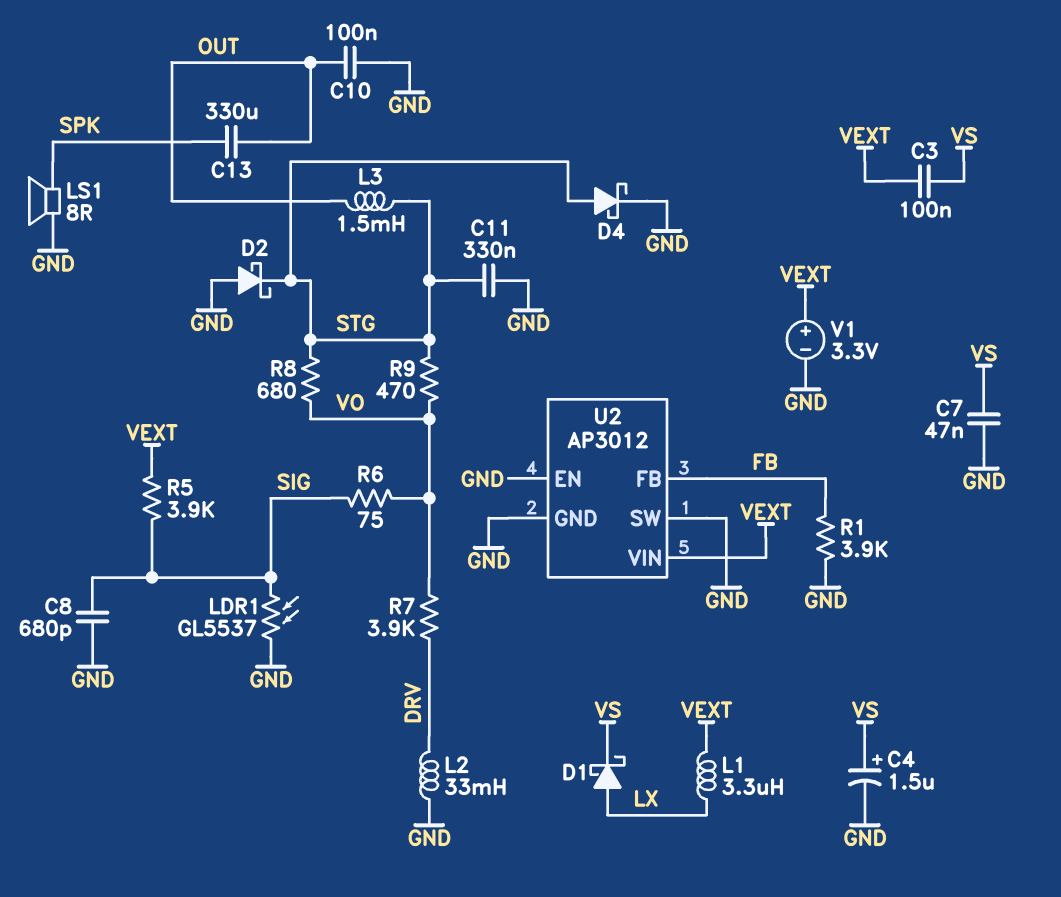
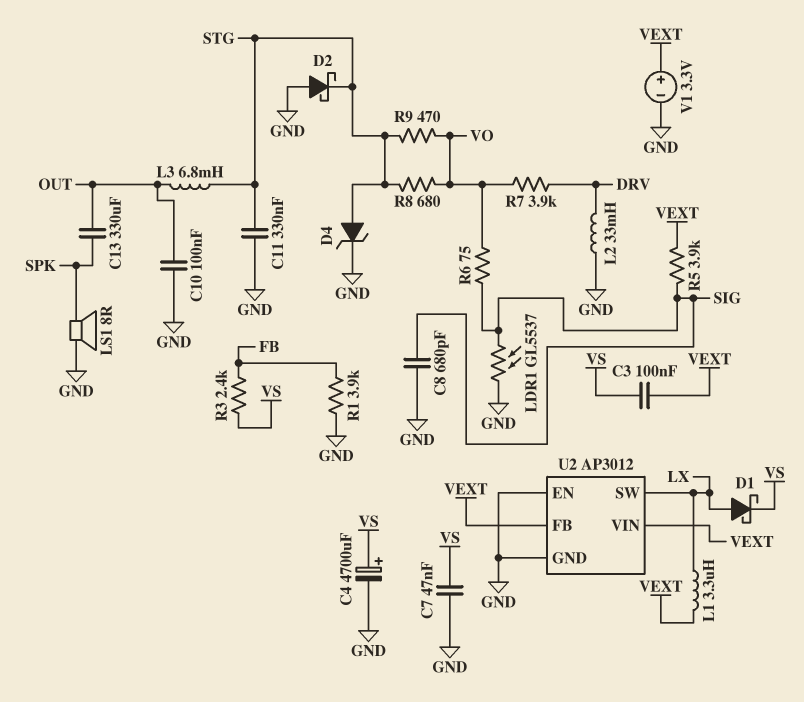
C4: 1.5uF (plus VS, minus GND) -> 4700uF (plus VS, minus GND)
D4: schottky (A STG, K GND) -> zener (A STG, K GND)
L3: 1.5mH (OUT, STG) -> 6.8mH (OUT, STG)
R3: none -> 2.4k (FB, VS)
U2 pin FB: FB -> VEXT
U2 pin SW: GND -> LX

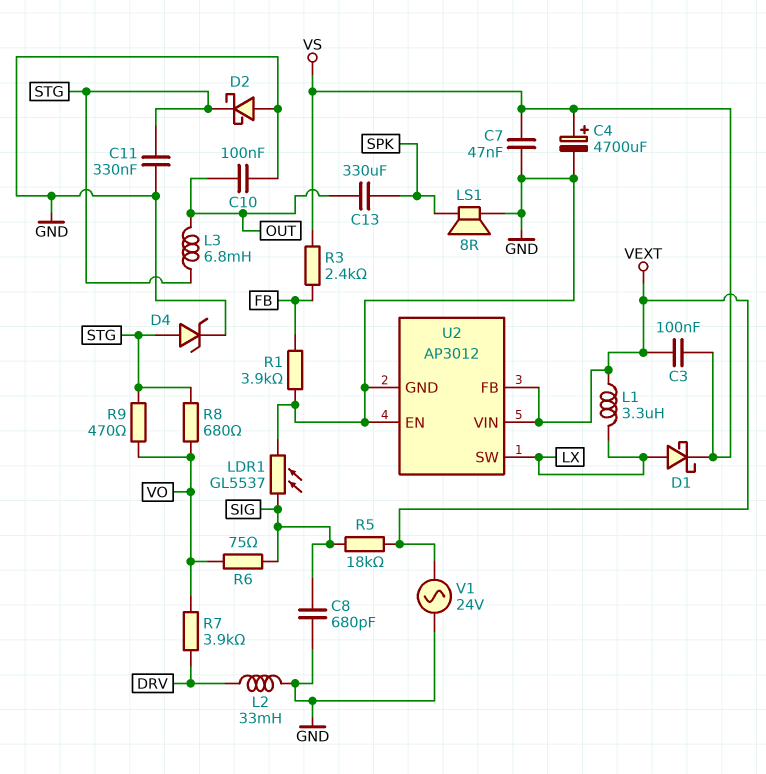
R5: 3.9k (SIG, VEXT) -> 18k (SIG, VEXT)
V1: 3.3V (plus VEXT, minus GND) -> AC 24V (GND, VEXT)

